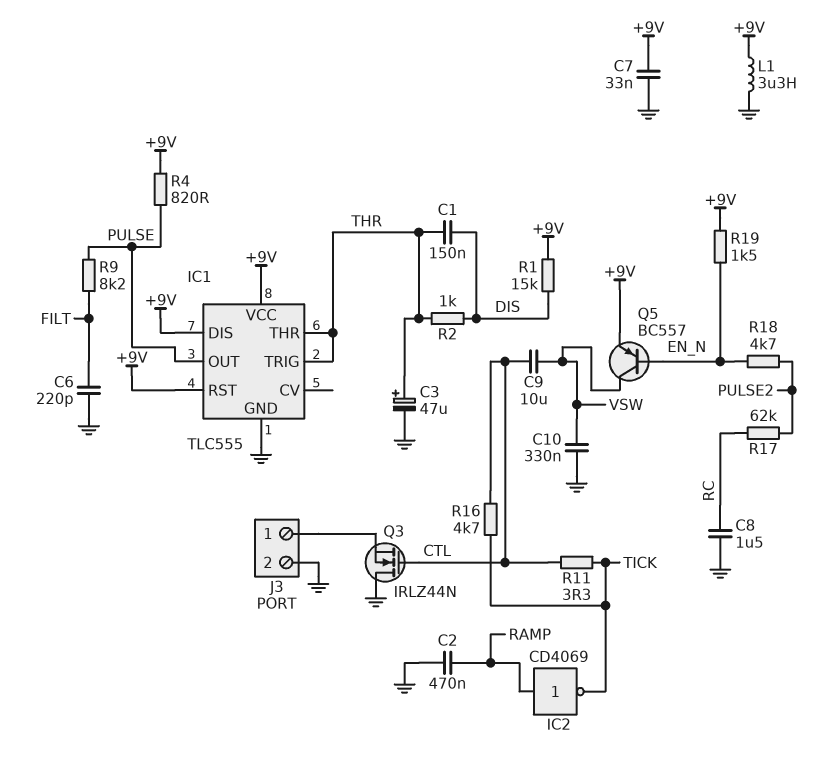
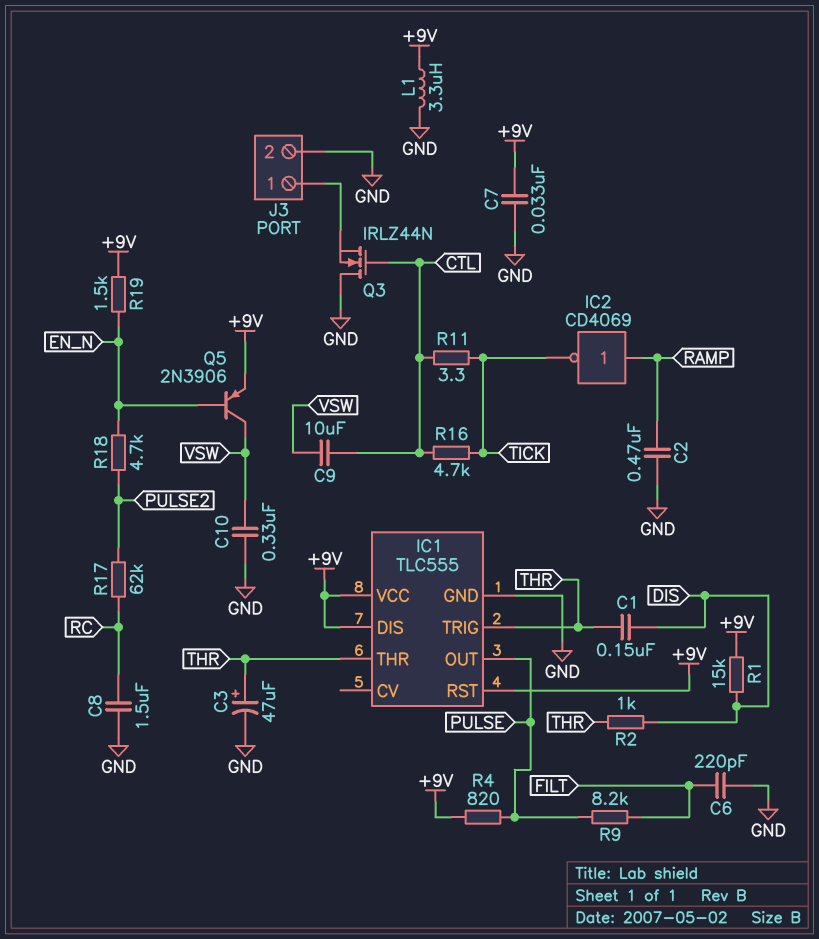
Q5: PNP BC557 (B EN_N, C VSW, E +9V) -> PNP 2N3906 (B EN_N, C VSW, E +9V)

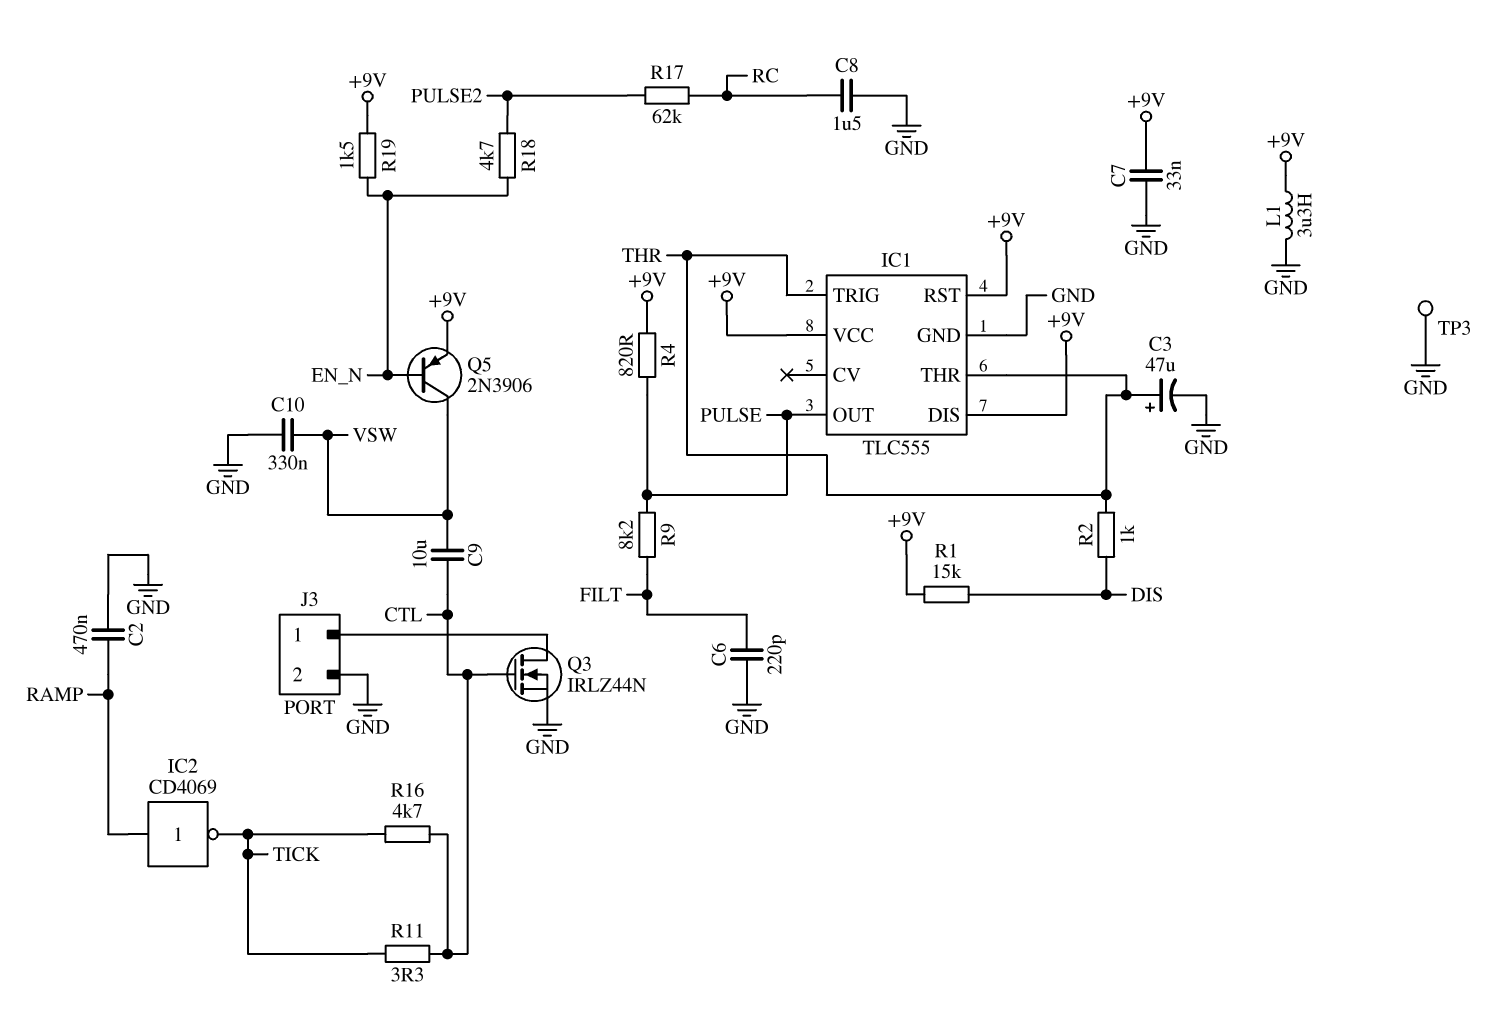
C1: 150nF (DIS, THR) -> none
Q3: NMOS IRLZ44N (G CTL, D GND, S J3/1) -> NMOS IRLZ44N (G CTL, D J3/1, S GND)
TP3: none -> test point (GND)

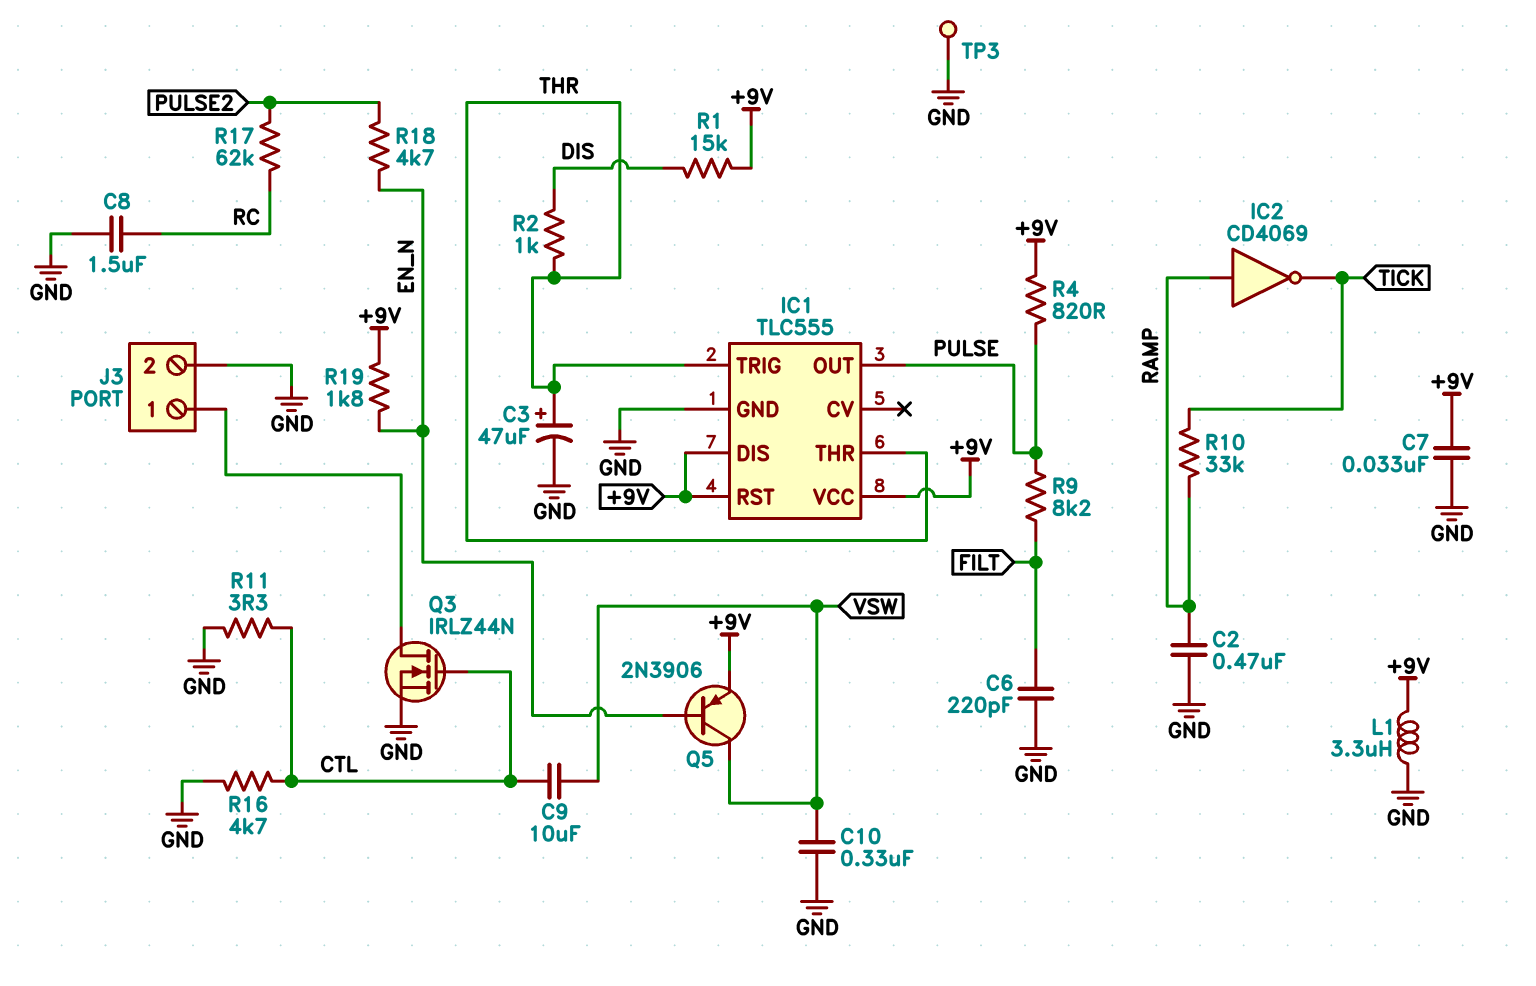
R10: none -> 33k (RAMP, TICK)
R11: 3.3 (CTL, TICK) -> 3.3 (CTL, GND)
R16: 4.7k (CTL, TICK) -> 4.7k (CTL, GND)
R19: 1.5k (+9V, EN_N) -> 1.8k (+9V, EN_N)

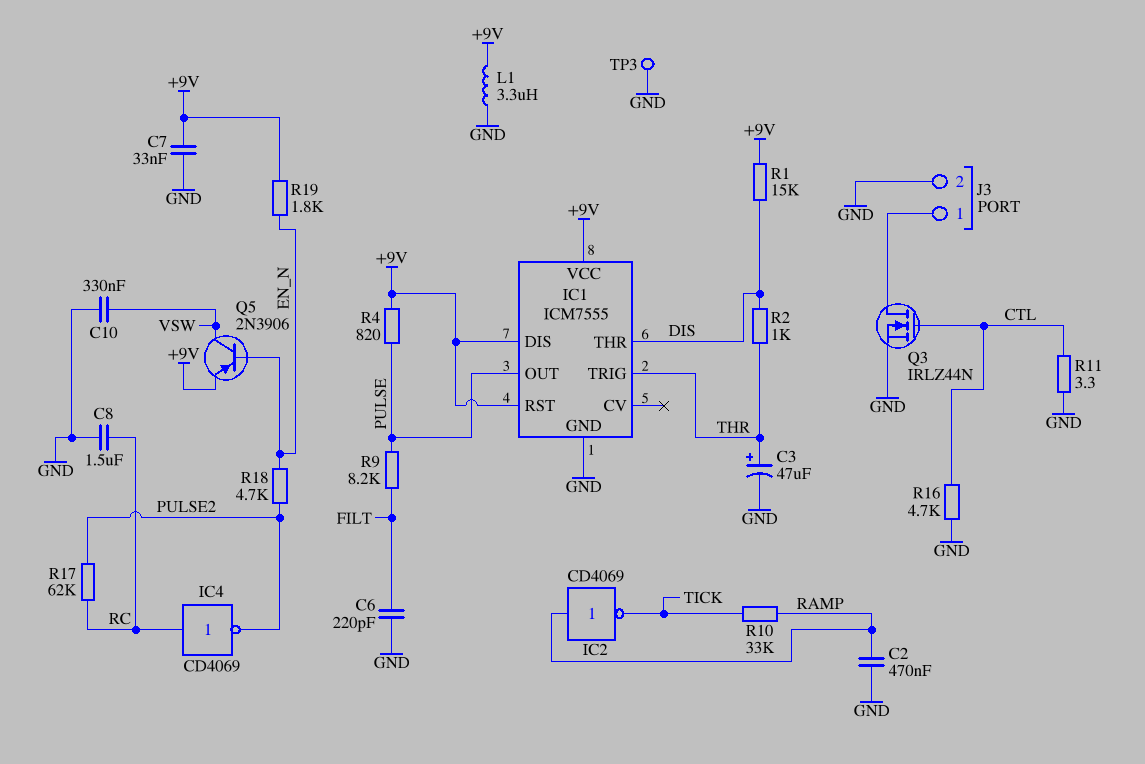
C9: 10uF (CTL, VSW) -> none
IC1: TLC555 -> ICM7555
IC1 pin THR: THR -> DIS
IC4: none -> NOT CD4069 (in RC, out PULSE2)

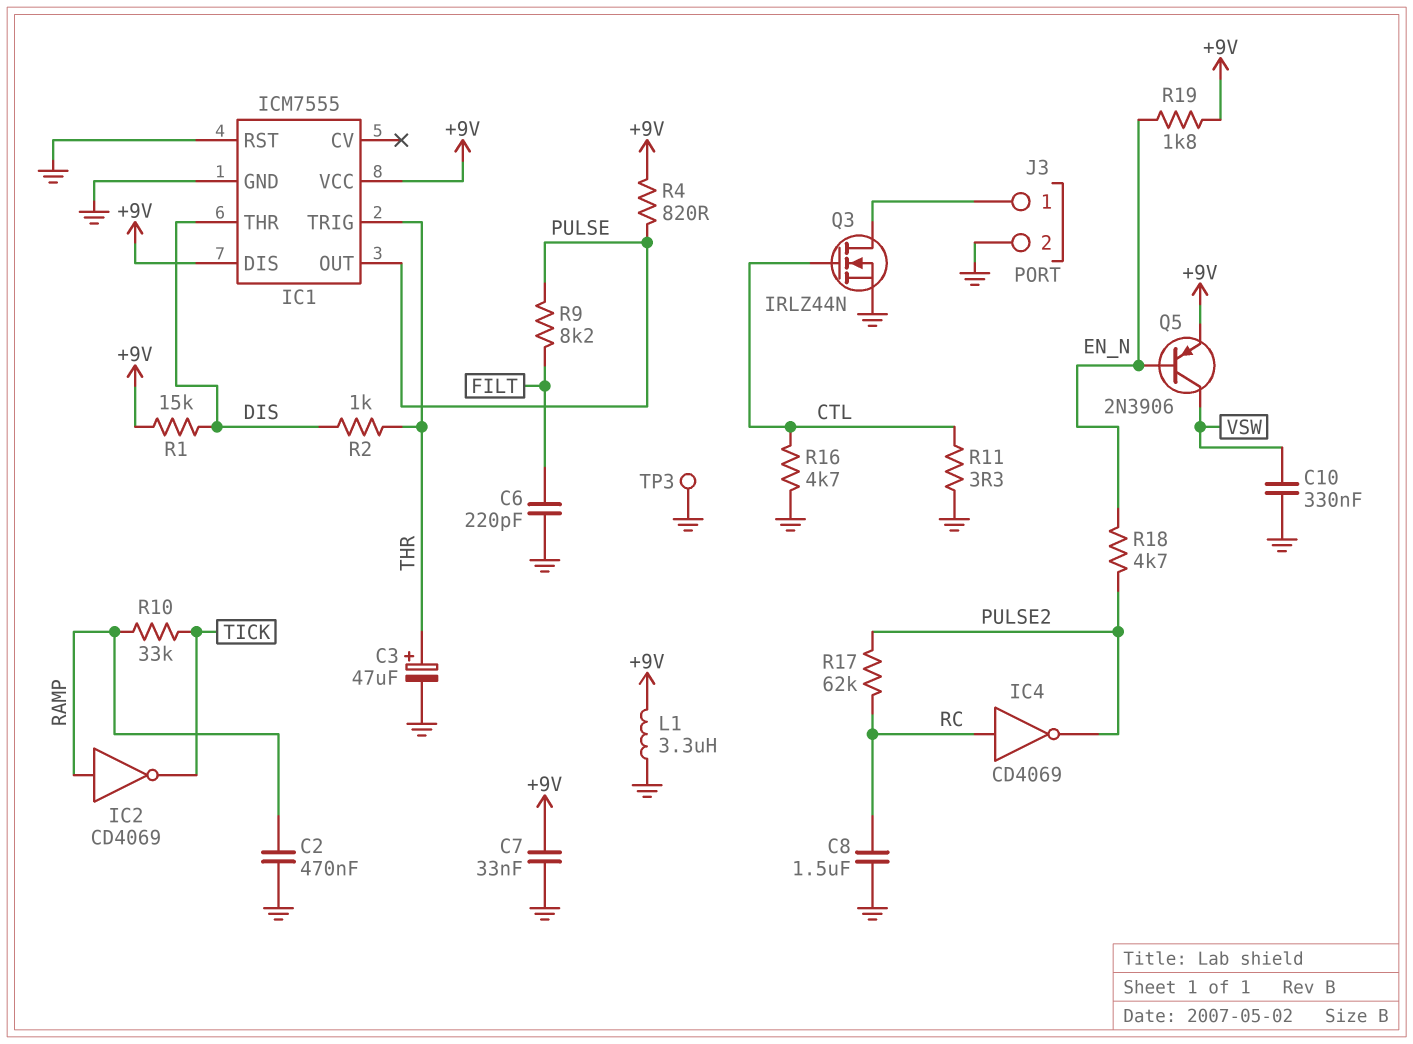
IC1 pin RST: +9V -> GND

